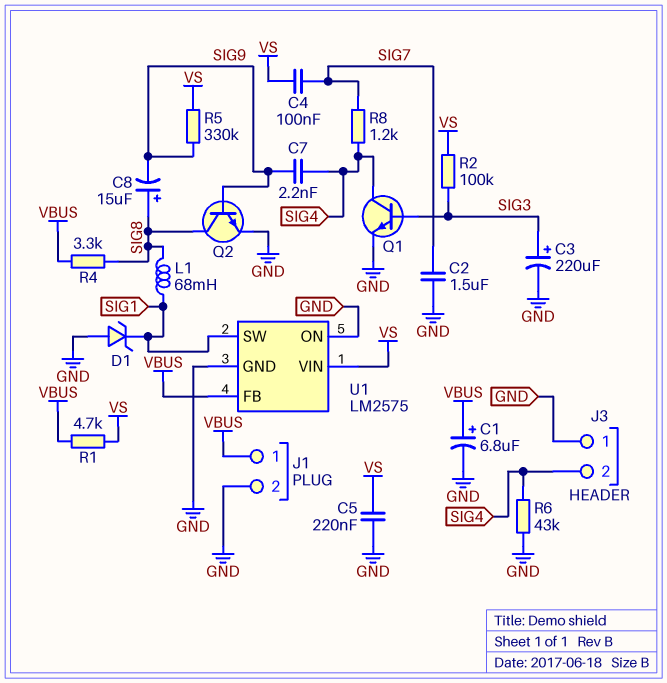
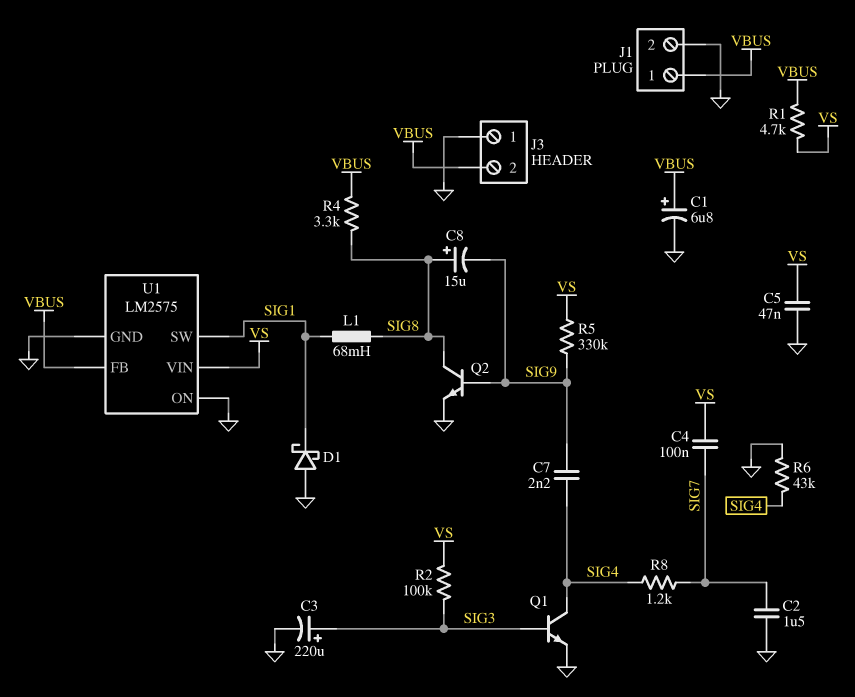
C5: 220nF (GND, VS) -> 47nF (GND, VS)
D1: zener (A GND, K SIG1) -> schottky (A GND, K SIG1)
J3 pin 2: SIG4 -> VBUS

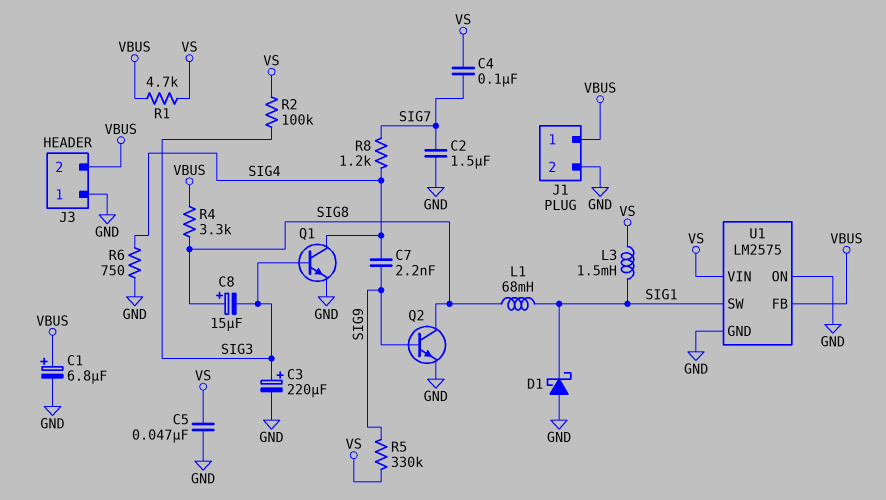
C8: 15uF (plus SIG8, minus SIG9) -> 15uF (plus SIG8, minus SIG3)
L3: none -> 1.5mH (SIG1, VS)
R6: 43k (GND, SIG4) -> 750 (GND, SIG4)

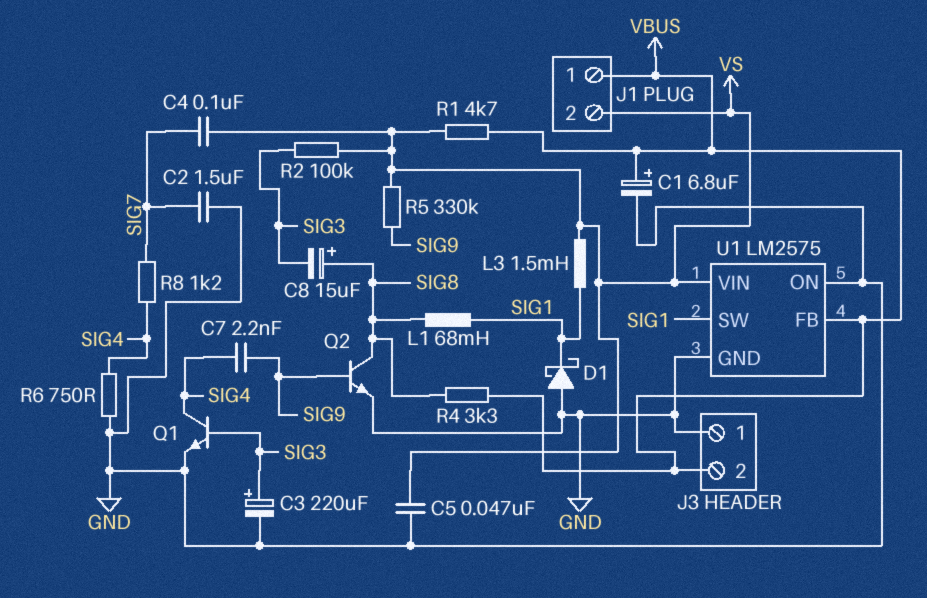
J1 pin 2: GND -> VS

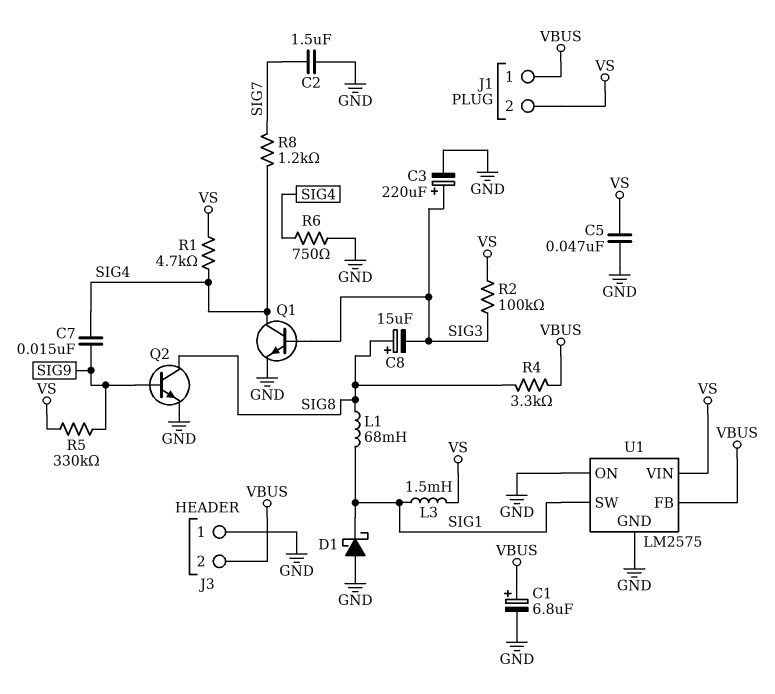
C4: 100nF (SIG7, VS) -> none
C7: 2.2nF (SIG4, SIG9) -> 15nF (SIG4, SIG9)
R1: 4.7k (VBUS, VS) -> 4.7k (SIG4, VS)

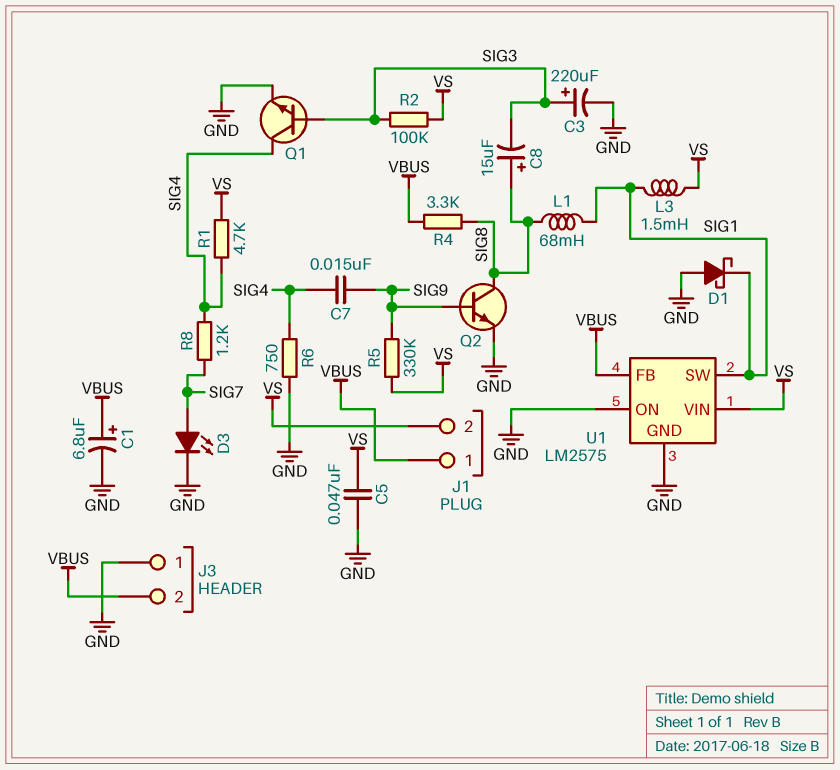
C2: 1.5uF (GND, SIG7) -> none
D3: none -> LED (A SIG7, K GND)

